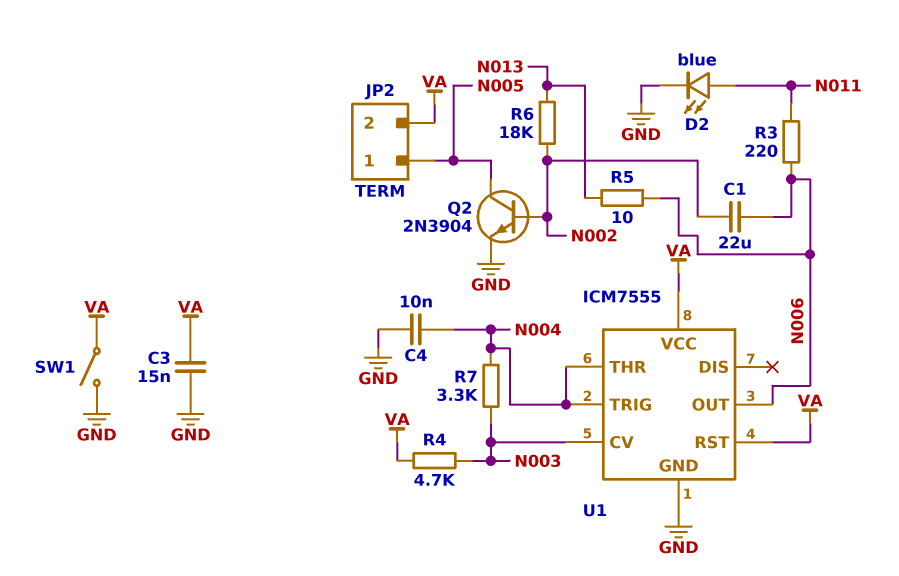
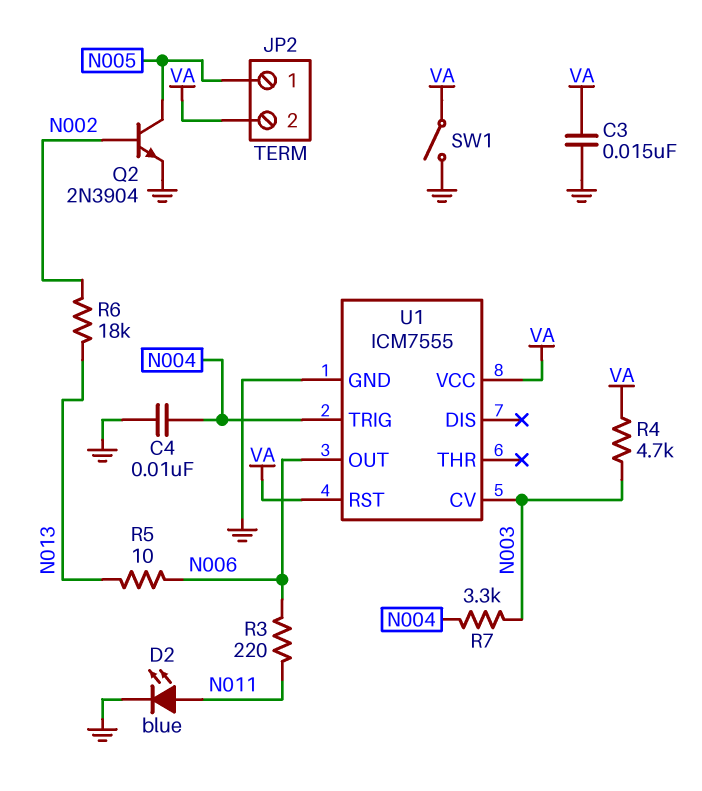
C1: 22uF (N002, N006) -> none
U1 pin THR: N004 -> none

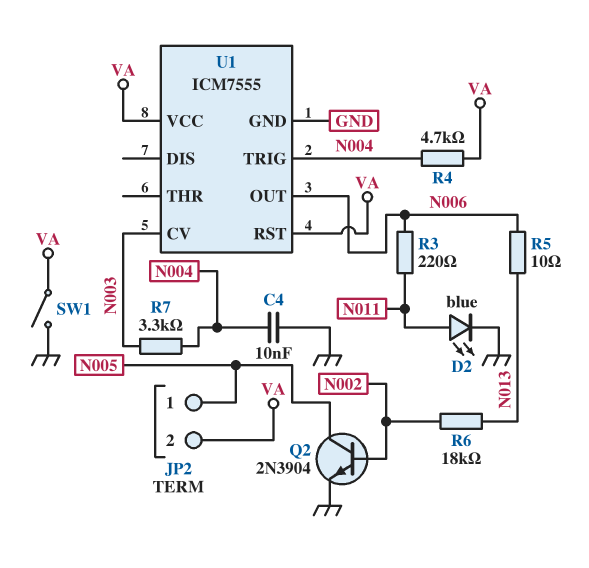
C3: 15nF (GND, VA) -> none
R4: 4.7k (N003, VA) -> 4.7k (N004, VA)

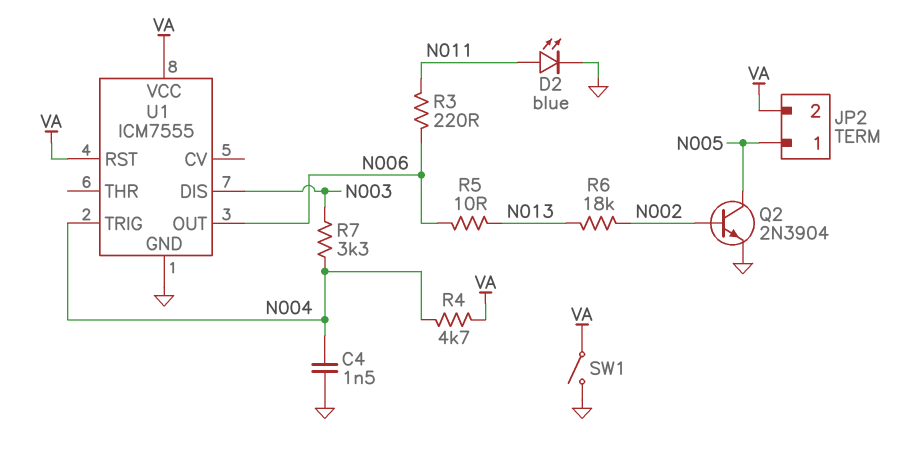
C4: 10nF (GND, N004) -> 1.5nF (GND, N004)
U1 pin CV: N003 -> none
U1 pin DIS: none -> N003

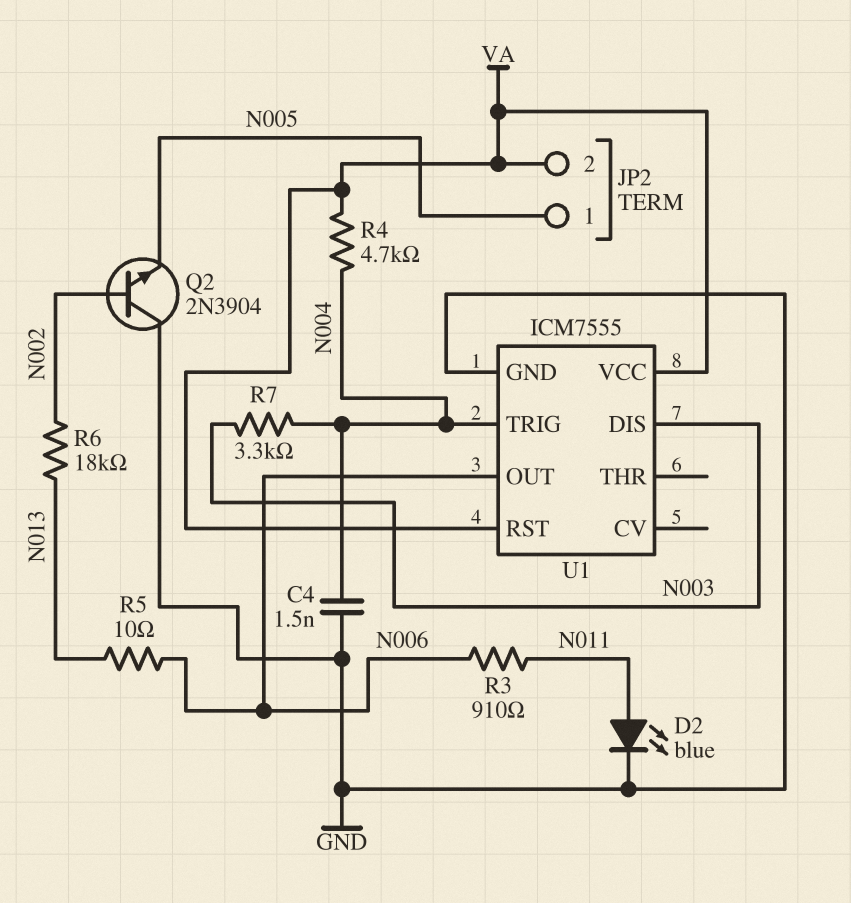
Q2: NPN 2N3904 (B N002, C N005, E GND) -> NPN 2N3904 (B N002, C GND, E N005)
R3: 220 (N006, N011) -> 910 (N006, N011)
SW1: switch (GND, VA) -> none

